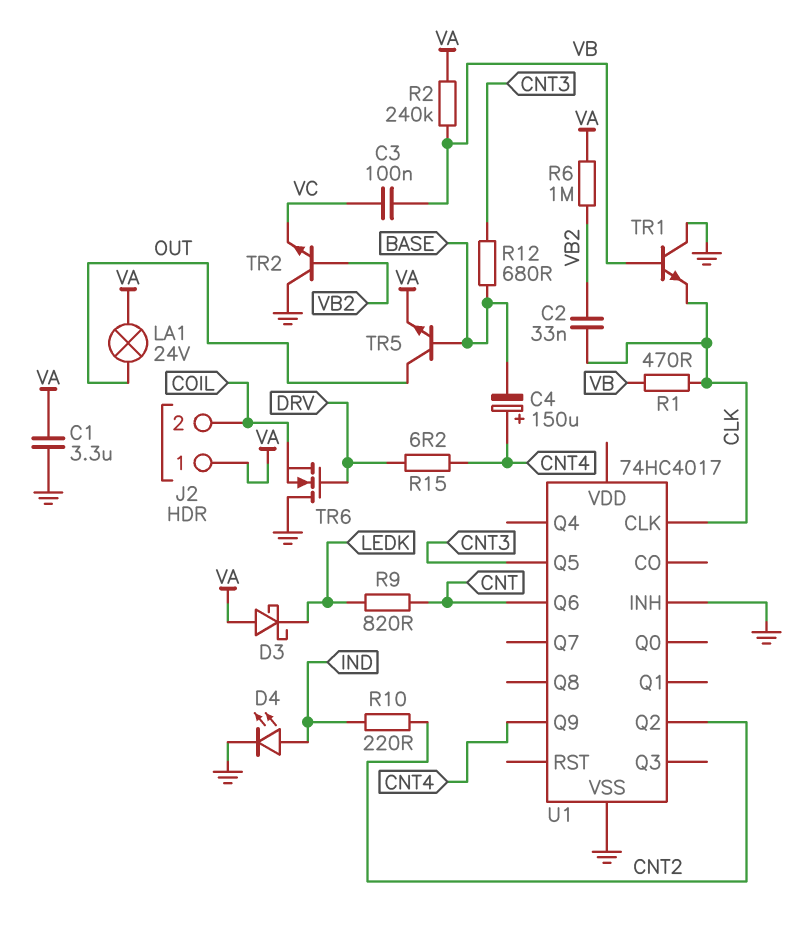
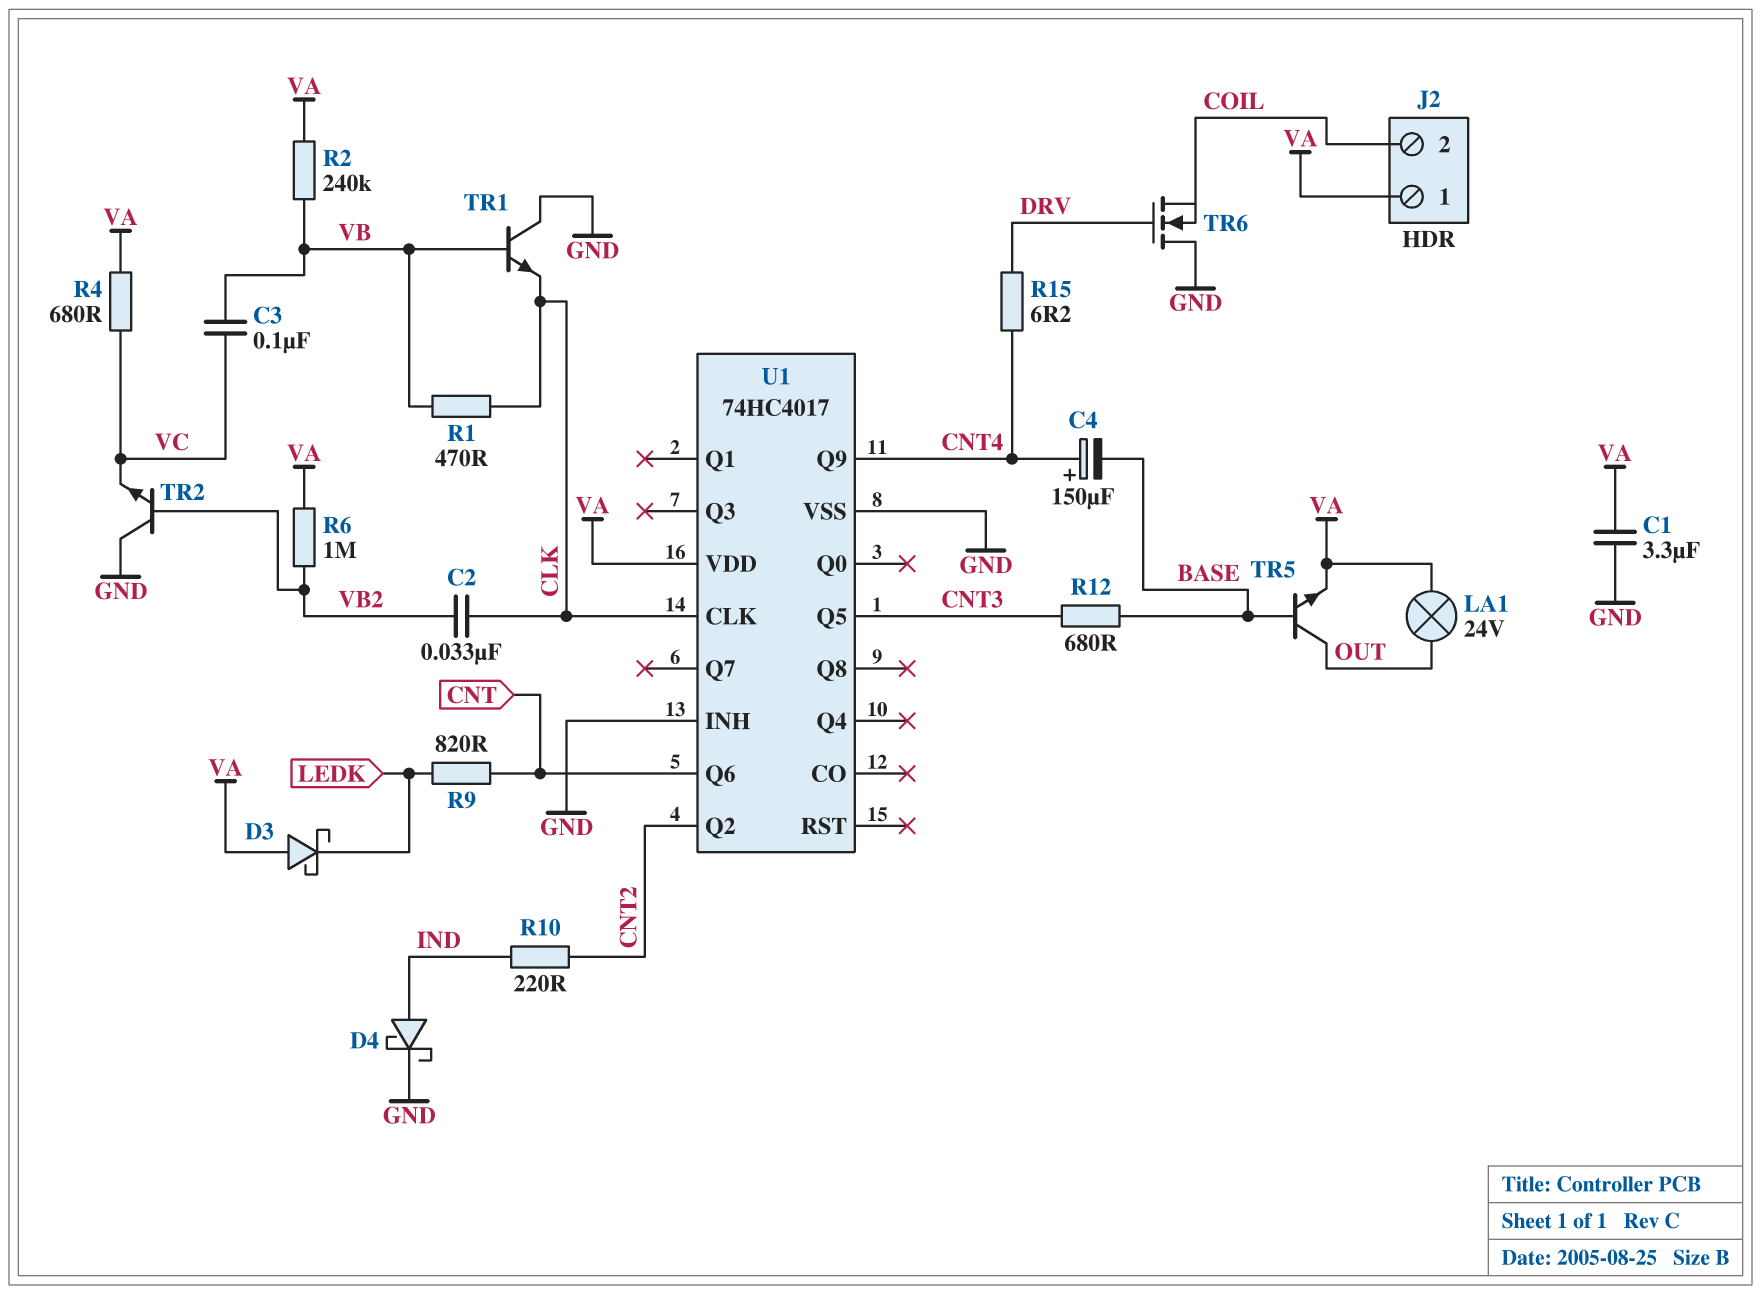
D4: LED (A IND, K GND) -> schottky (A IND, K GND)
R4: none -> 680 (VA, VC)
U1 pin VDD: none -> VA

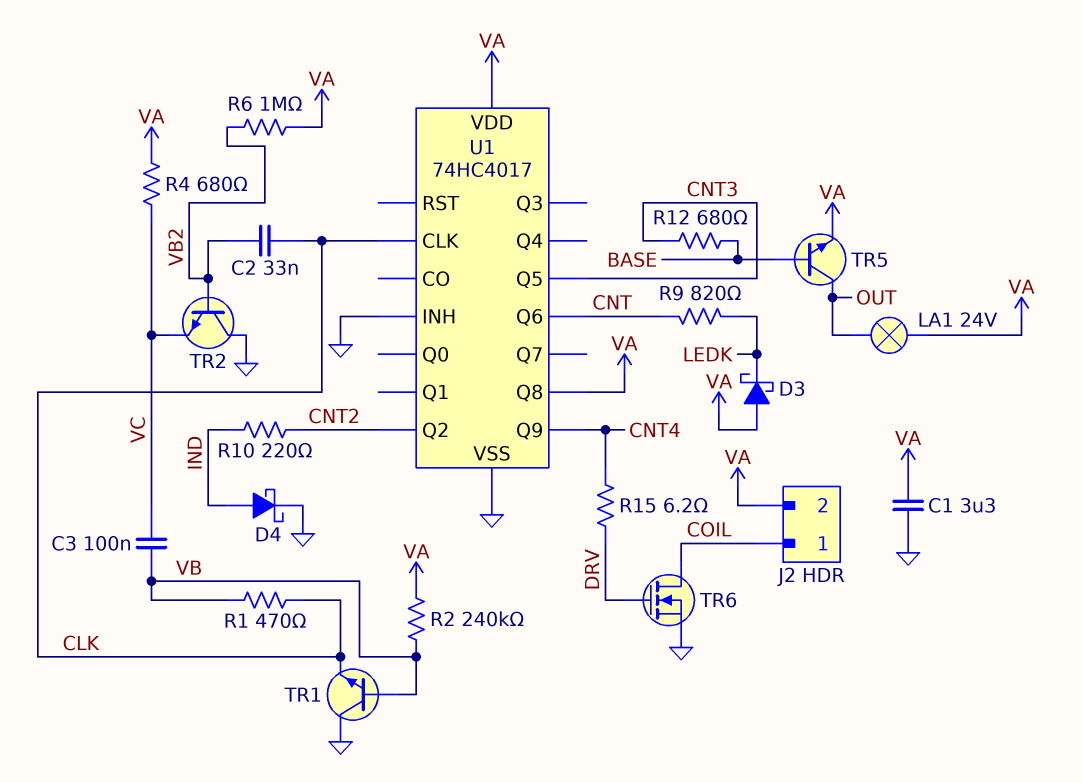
C4: 150uF (plus CNT4, minus BASE) -> none
J2 pin 1: VA -> COIL
J2 pin 2: COIL -> VA
TR6: NMOS (G DRV, D GND, S COIL) -> NMOS (G DRV, D COIL, S GND)
U1 pin Q8: none -> VA

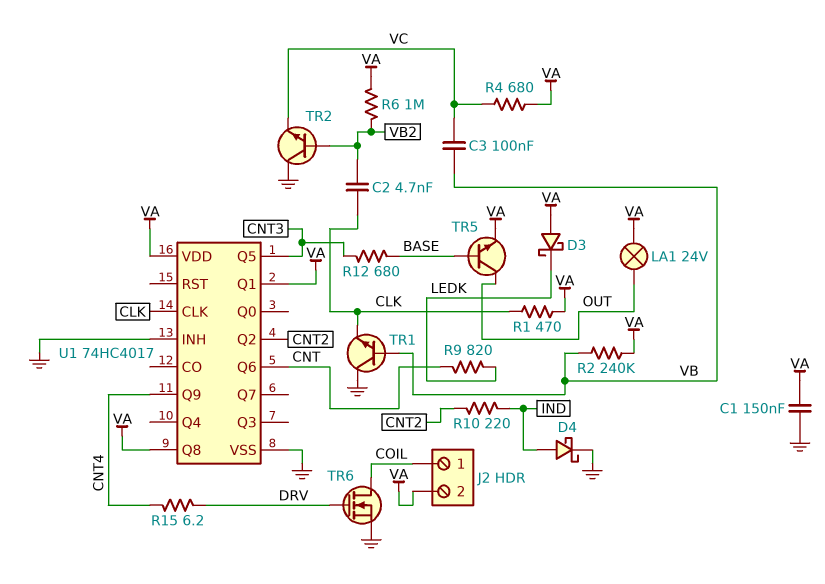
C1: 3.3uF (GND, VA) -> 150nF (GND, VA)
C2: 33nF (CLK, VB2) -> 4.7nF (CLK, VB2)
R1: 470 (CLK, VB) -> 470 (CLK, VA)
U1 pin Q1: none -> VA

